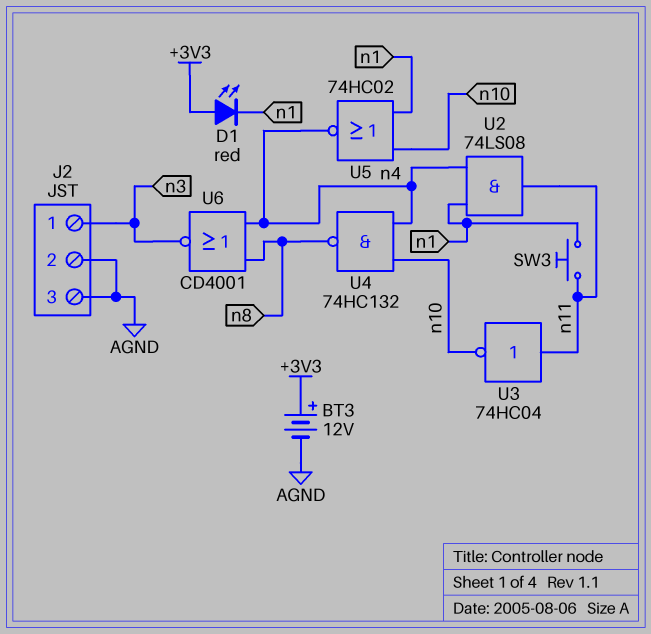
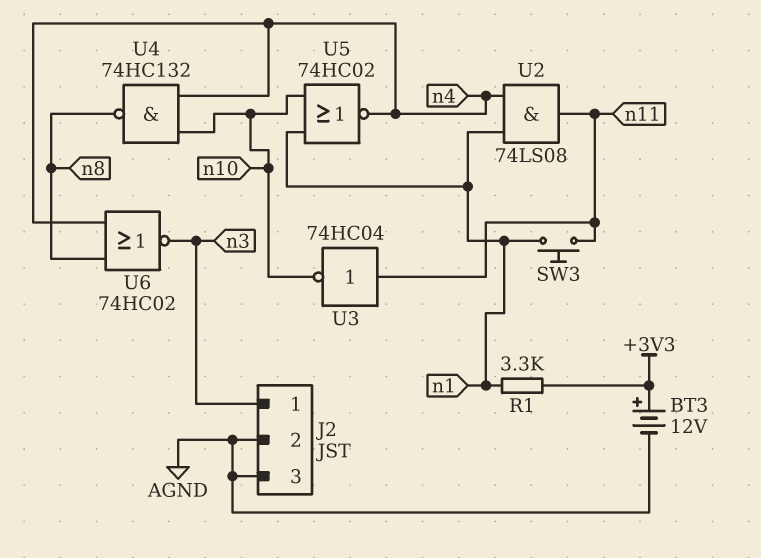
D1: LED red (A +3V3, K n1) -> none
R1: none -> 3.3k (+3V3, n1)
U6: NOR CD4001 (in n4, in n8, out n3) -> NOR 74HC02 (in n4, in n8, out n3)

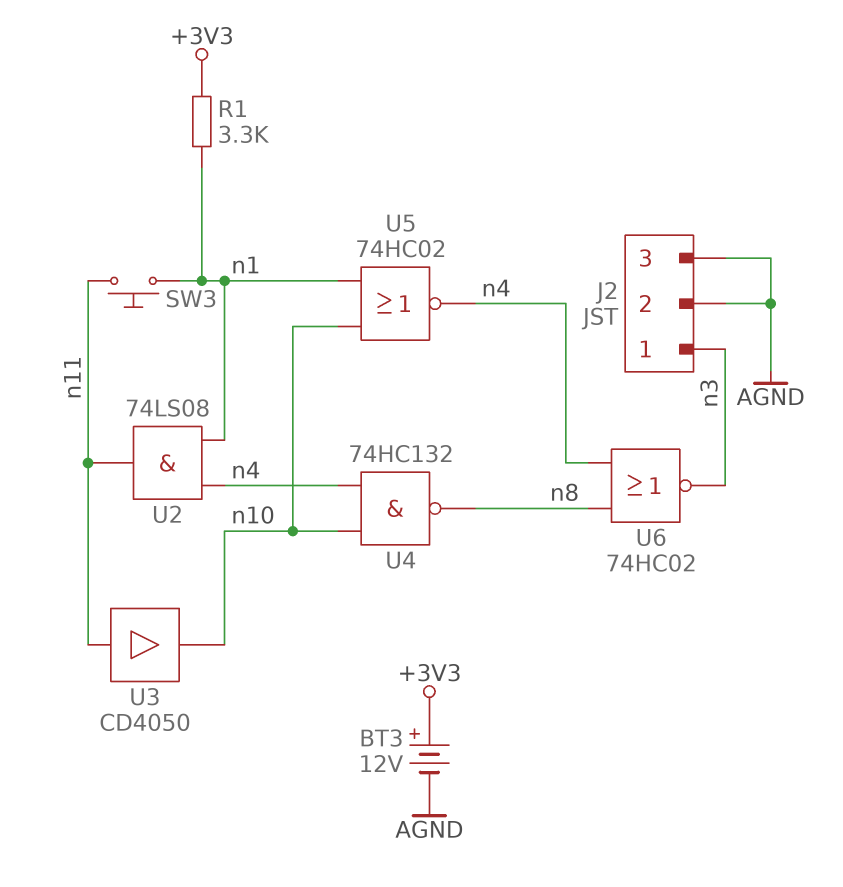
U3: NOT 74HC04 (in n11, out n10) -> buffer CD4050 (in n11, out n10)

